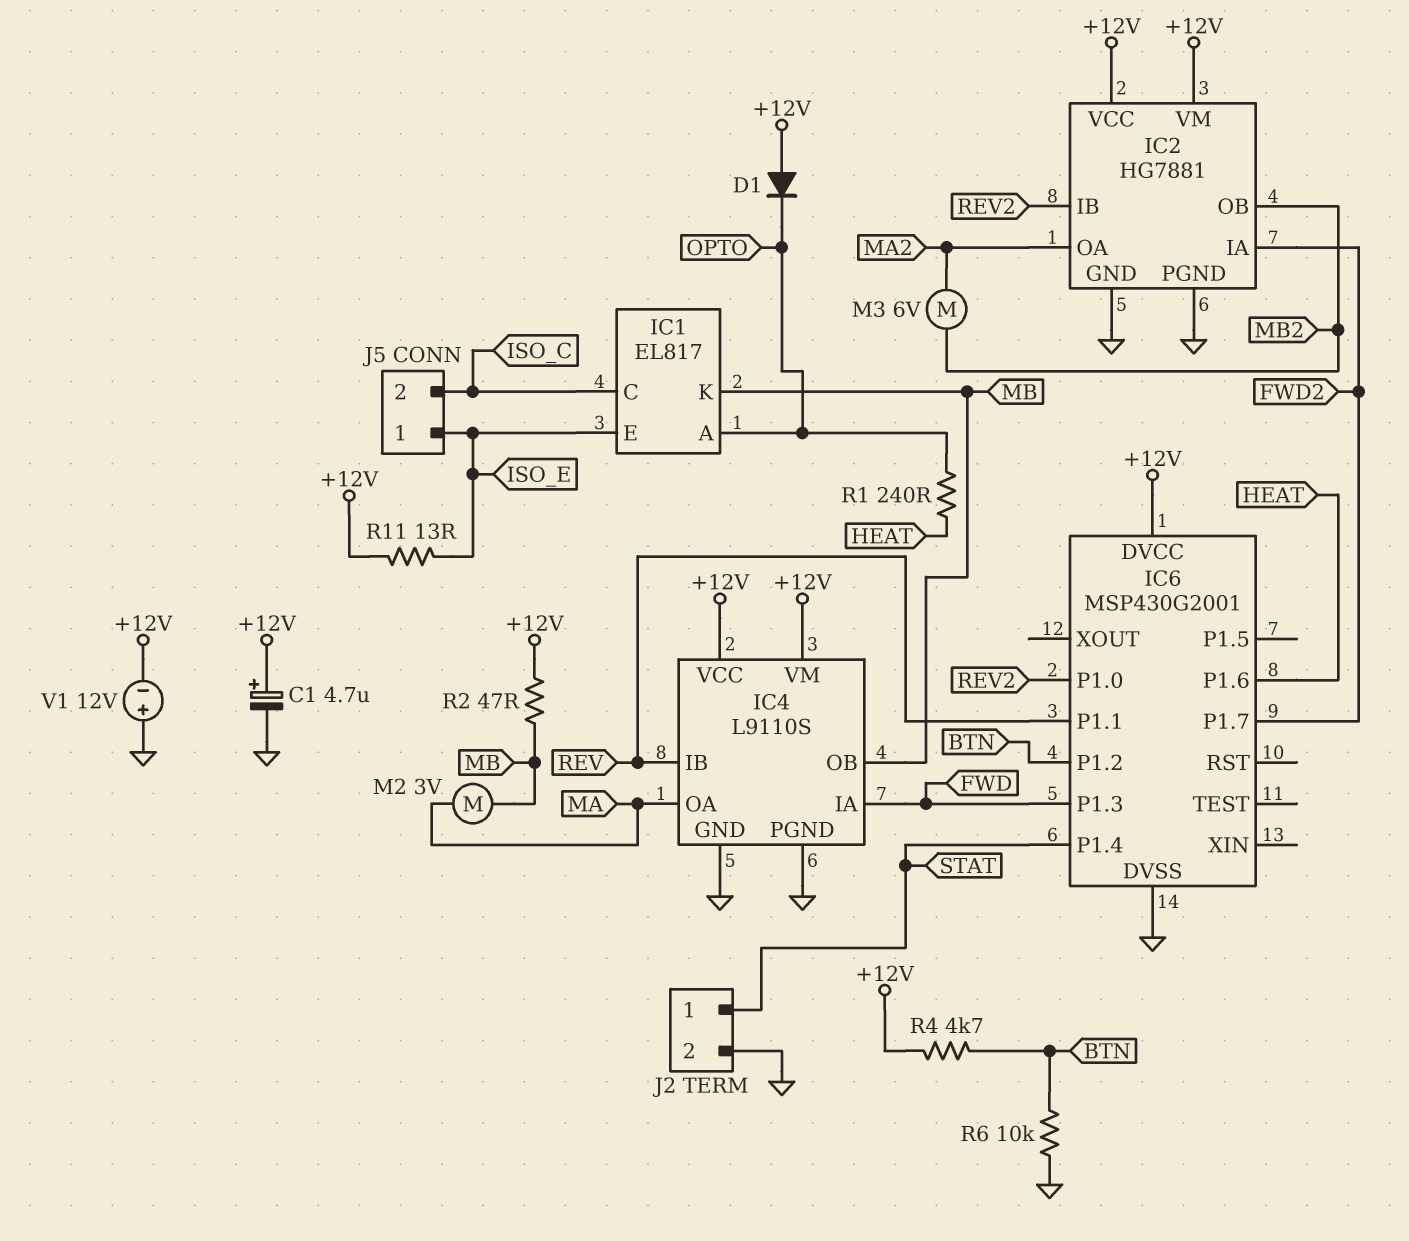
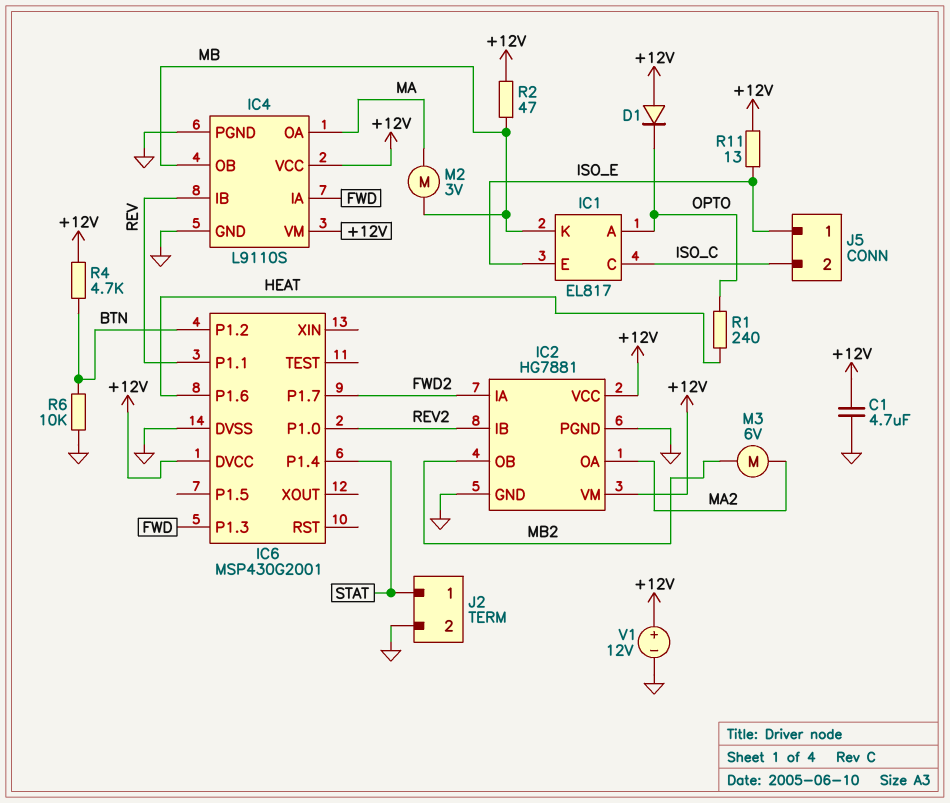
C1: 4.7uF (plus +12V, minus GND) -> 4.7uF (+12V, GND)
V1: 12V (plus GND, minus +12V) -> 12V (plus +12V, minus GND)

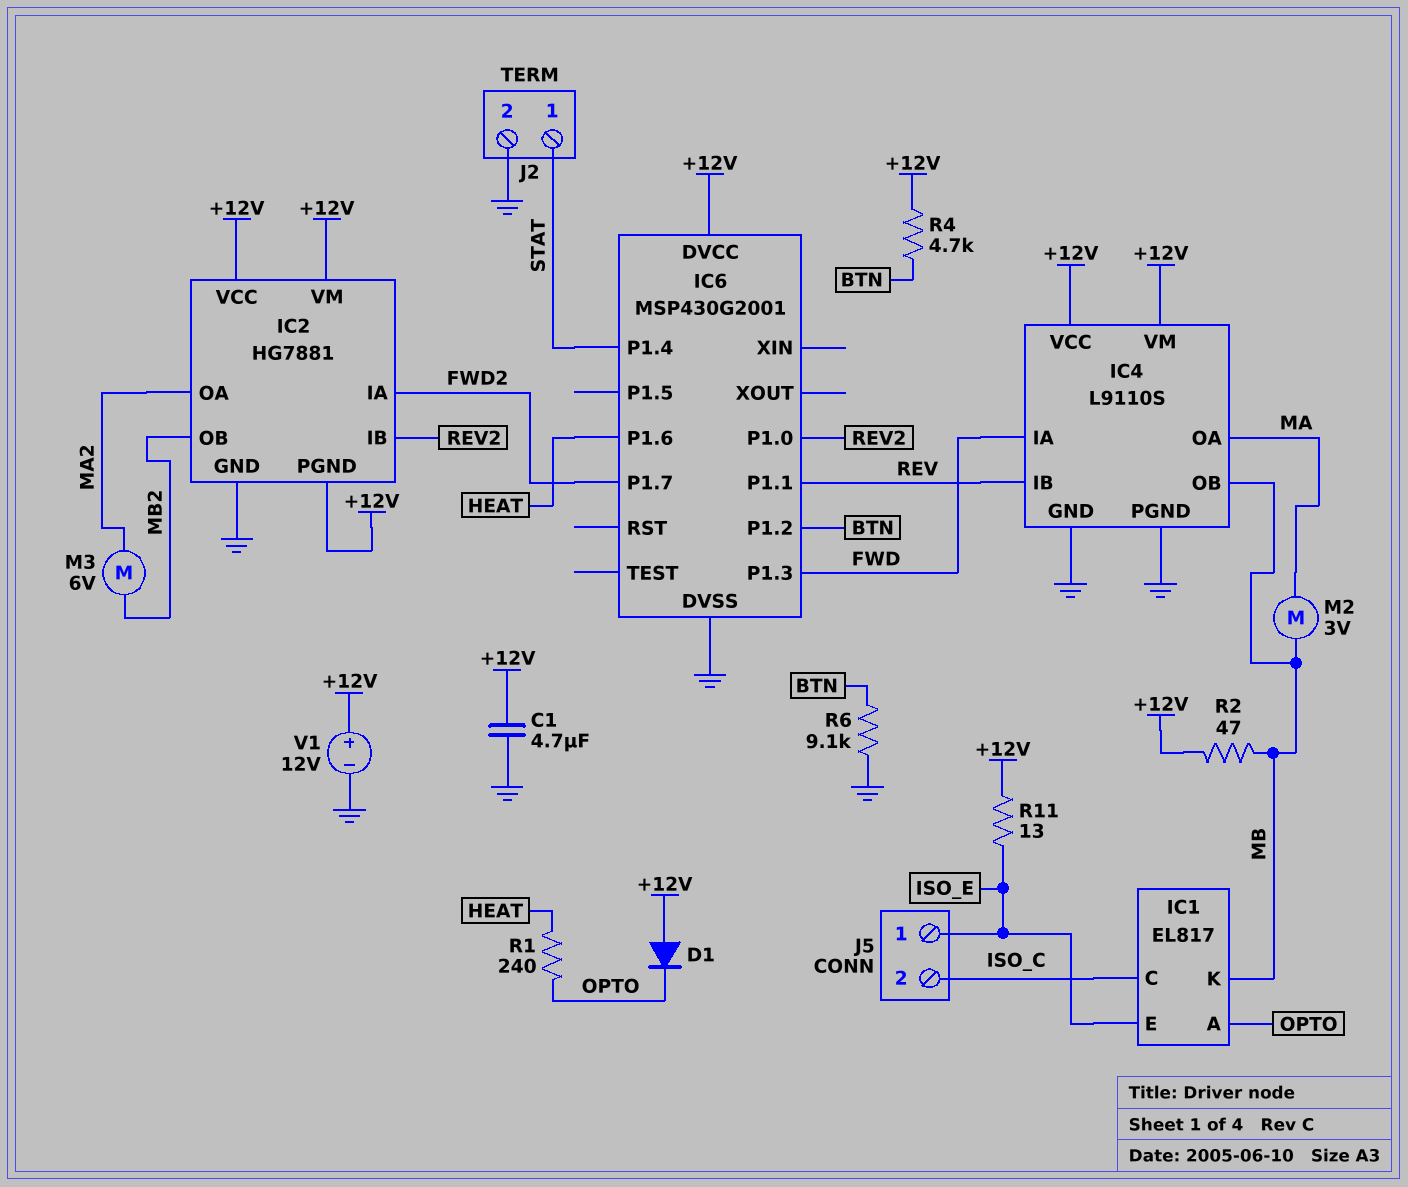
IC2 pin PGND: GND -> +12V
R6: 10k (BTN, GND) -> 9.1k (BTN, GND)

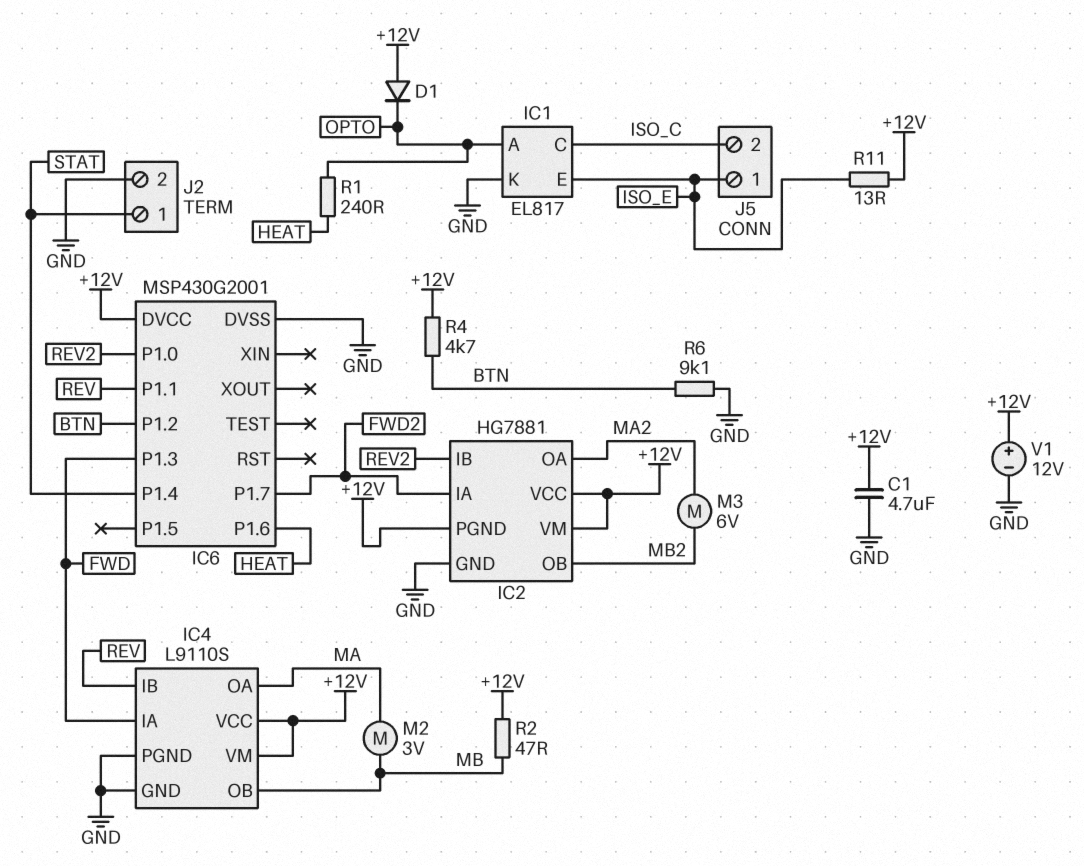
IC1 pin K: MB -> GND

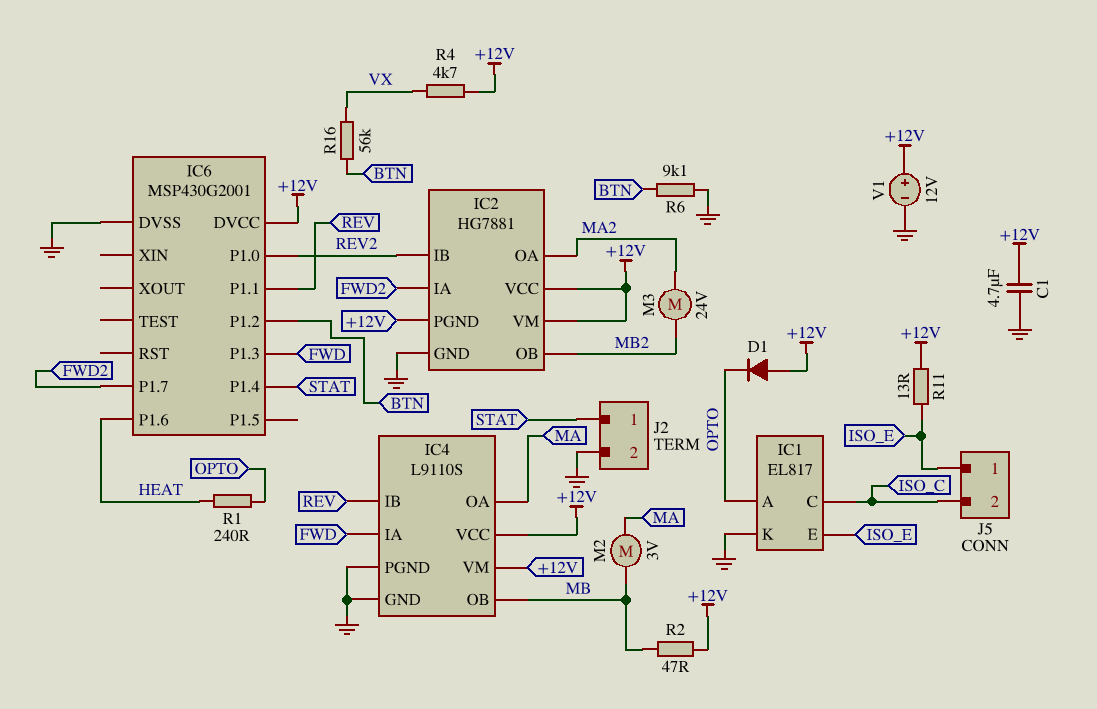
M3: motor 6V (MA2, MB2) -> motor 24V (MA2, MB2)
R4: 4.7k (+12V, BTN) -> 4.7k (+12V, VX)
R16: none -> 56k (BTN, VX)

